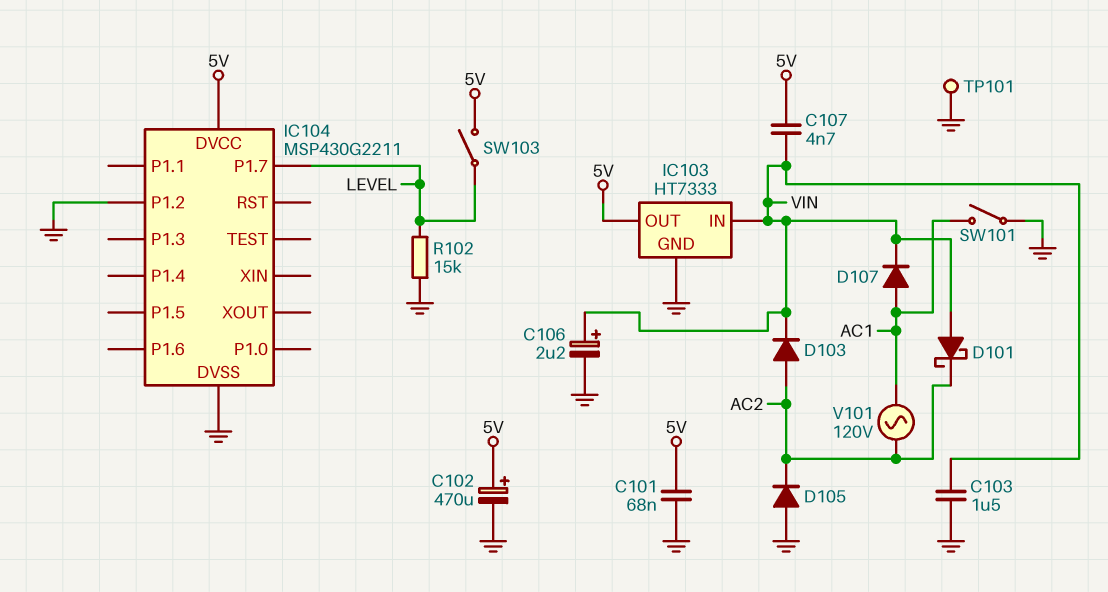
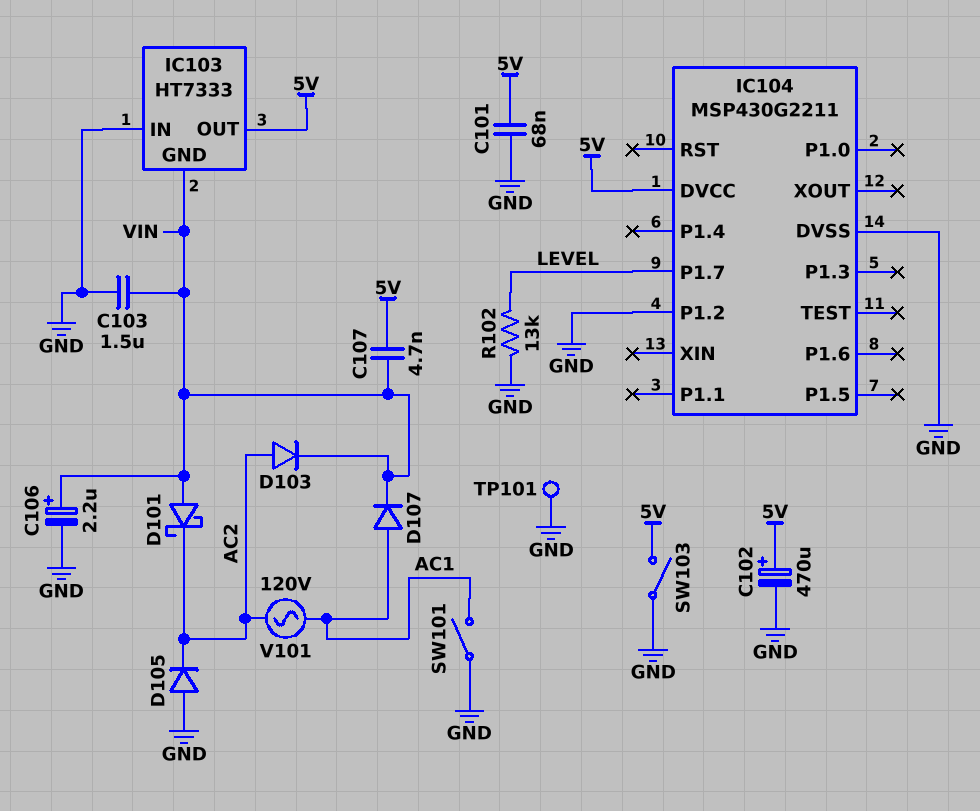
IC103 pin GND: GND -> VIN
IC103 pin IN: VIN -> GND
R102: 15k (GND, LEVEL) -> 13k (GND, LEVEL)
SW103: switch (5V, LEVEL) -> switch (5V, GND)

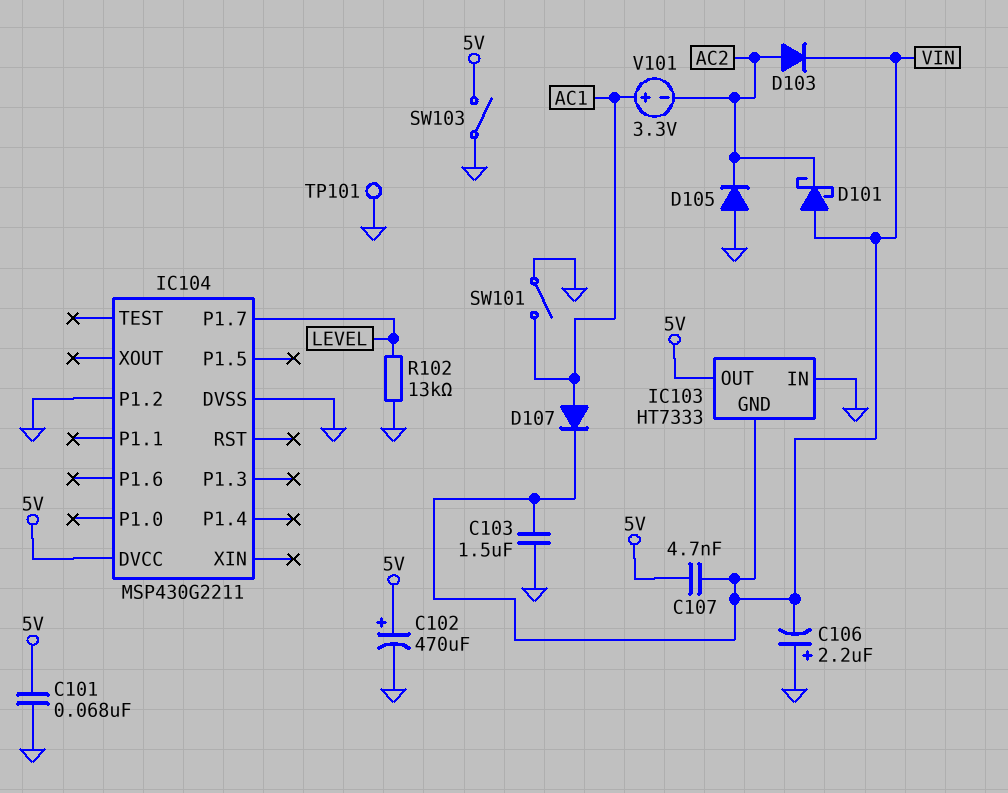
C106: 2.2uF (plus VIN, minus GND) -> 2.2uF (plus GND, minus VIN)
V101: AC 120V (AC1, AC2) -> 3.3V (plus AC1, minus AC2)

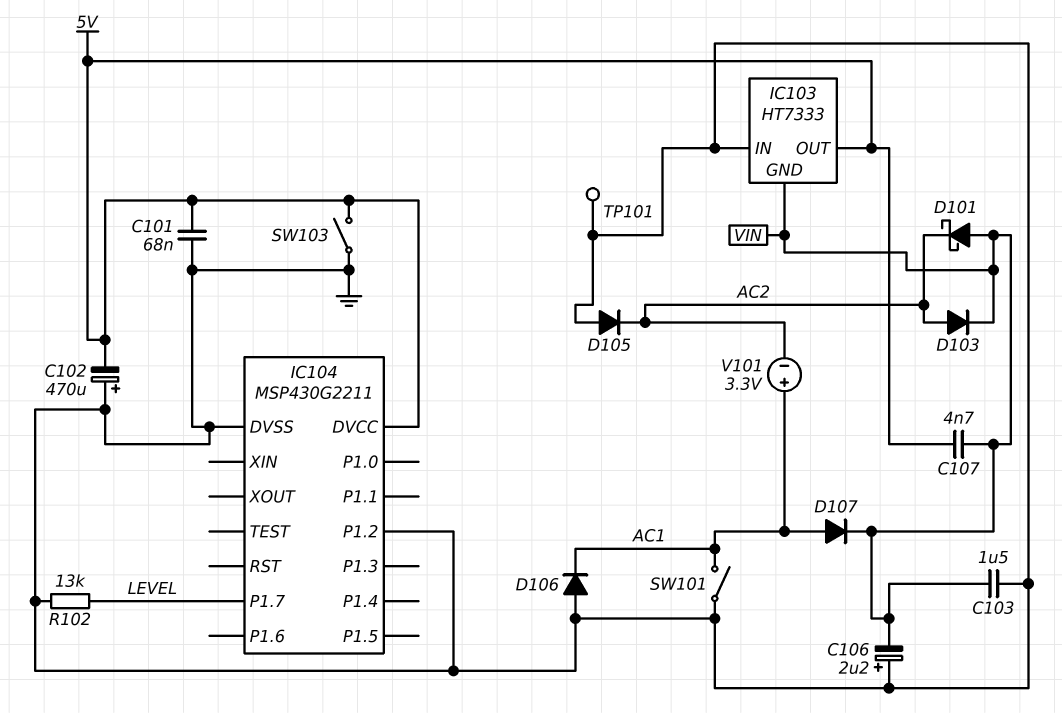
C102: 470uF (plus 5V, minus GND) -> 470uF (plus GND, minus 5V)
D106: none -> diode (A GND, K AC1)

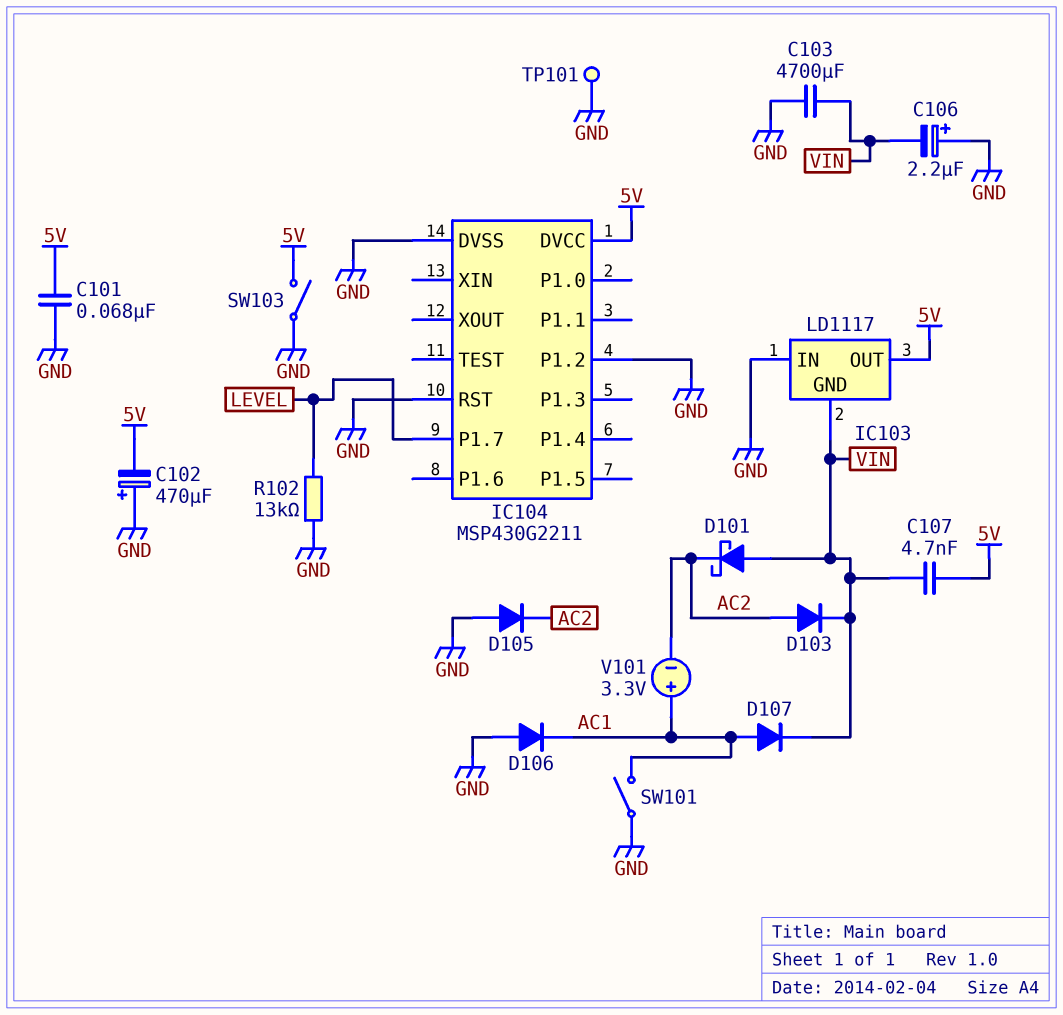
C103: 1.5uF (GND, VIN) -> 4700uF (GND, VIN)
IC103: HT7333 -> LD1117
IC104 pin RST: none -> GND

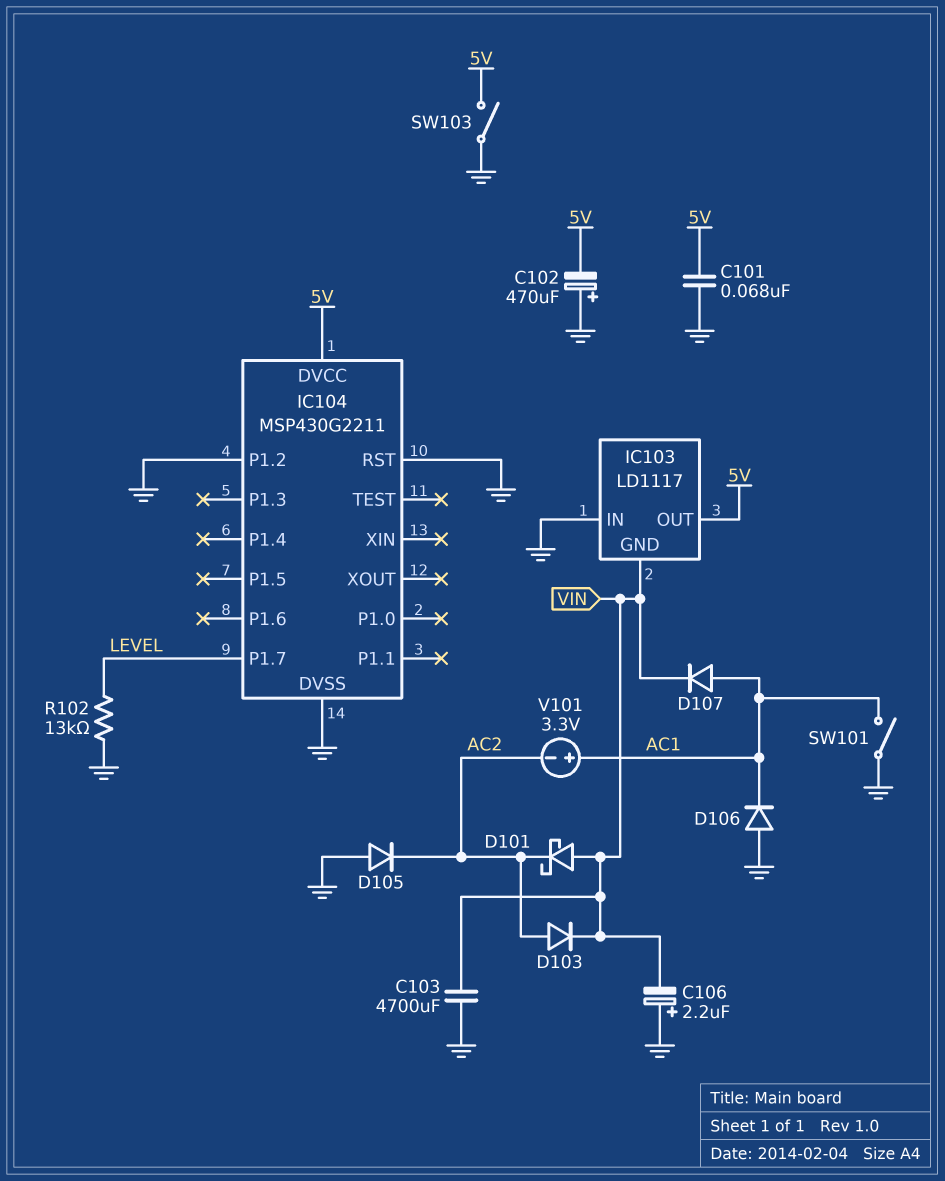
C107: 4.7nF (5V, VIN) -> none
TP101: test point (GND) -> none

